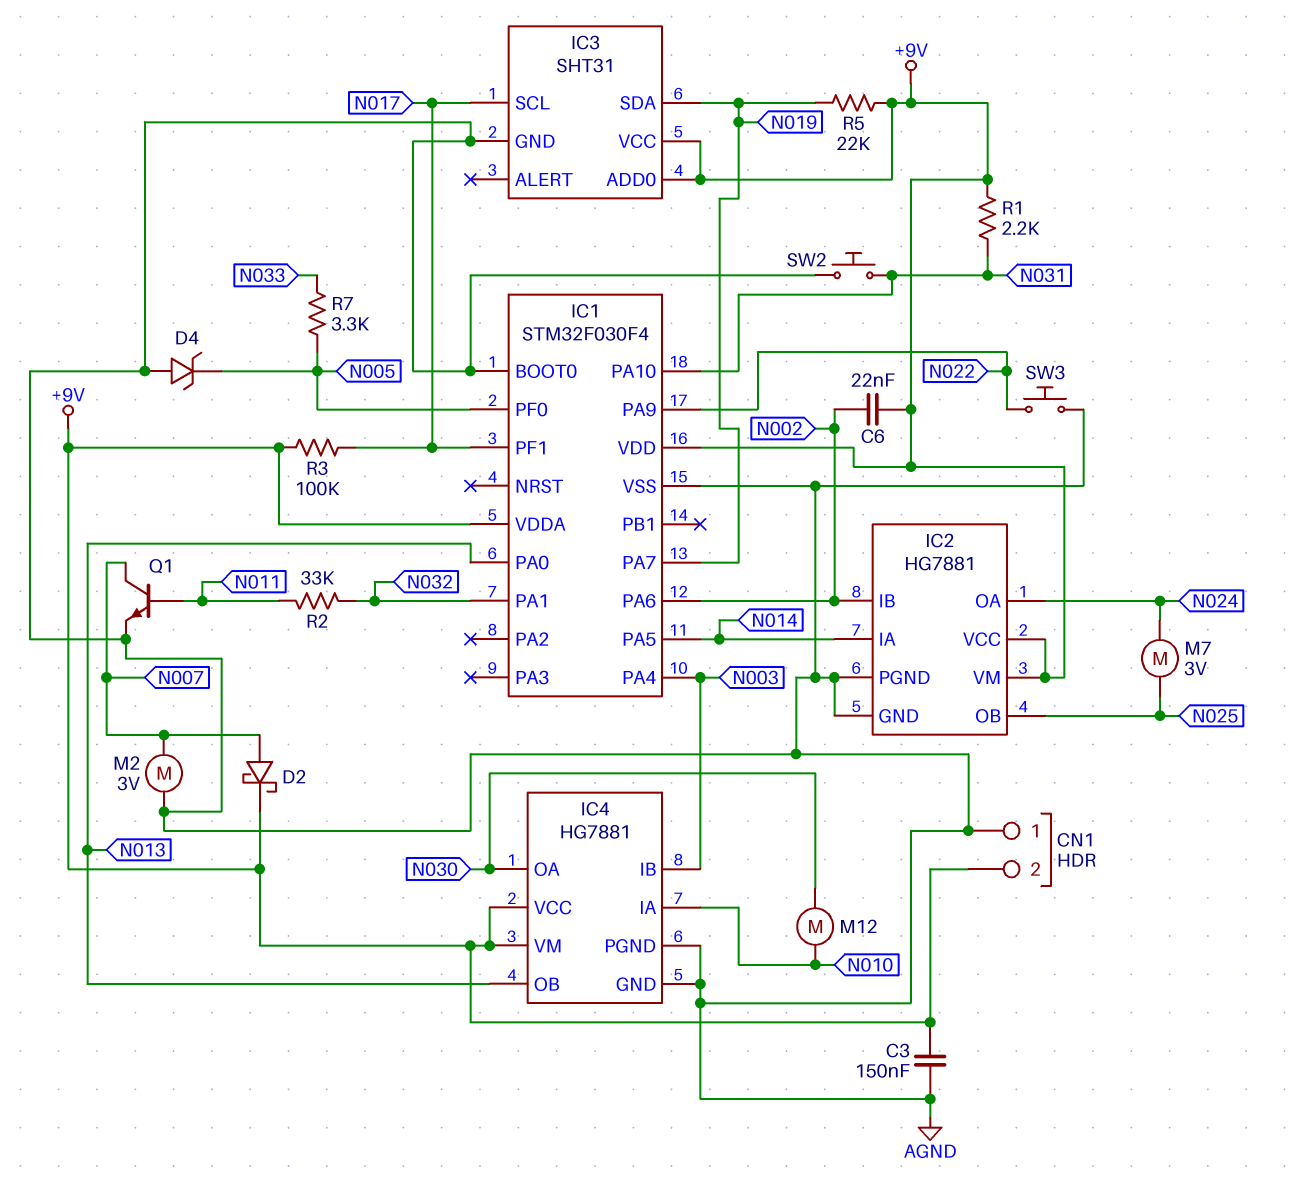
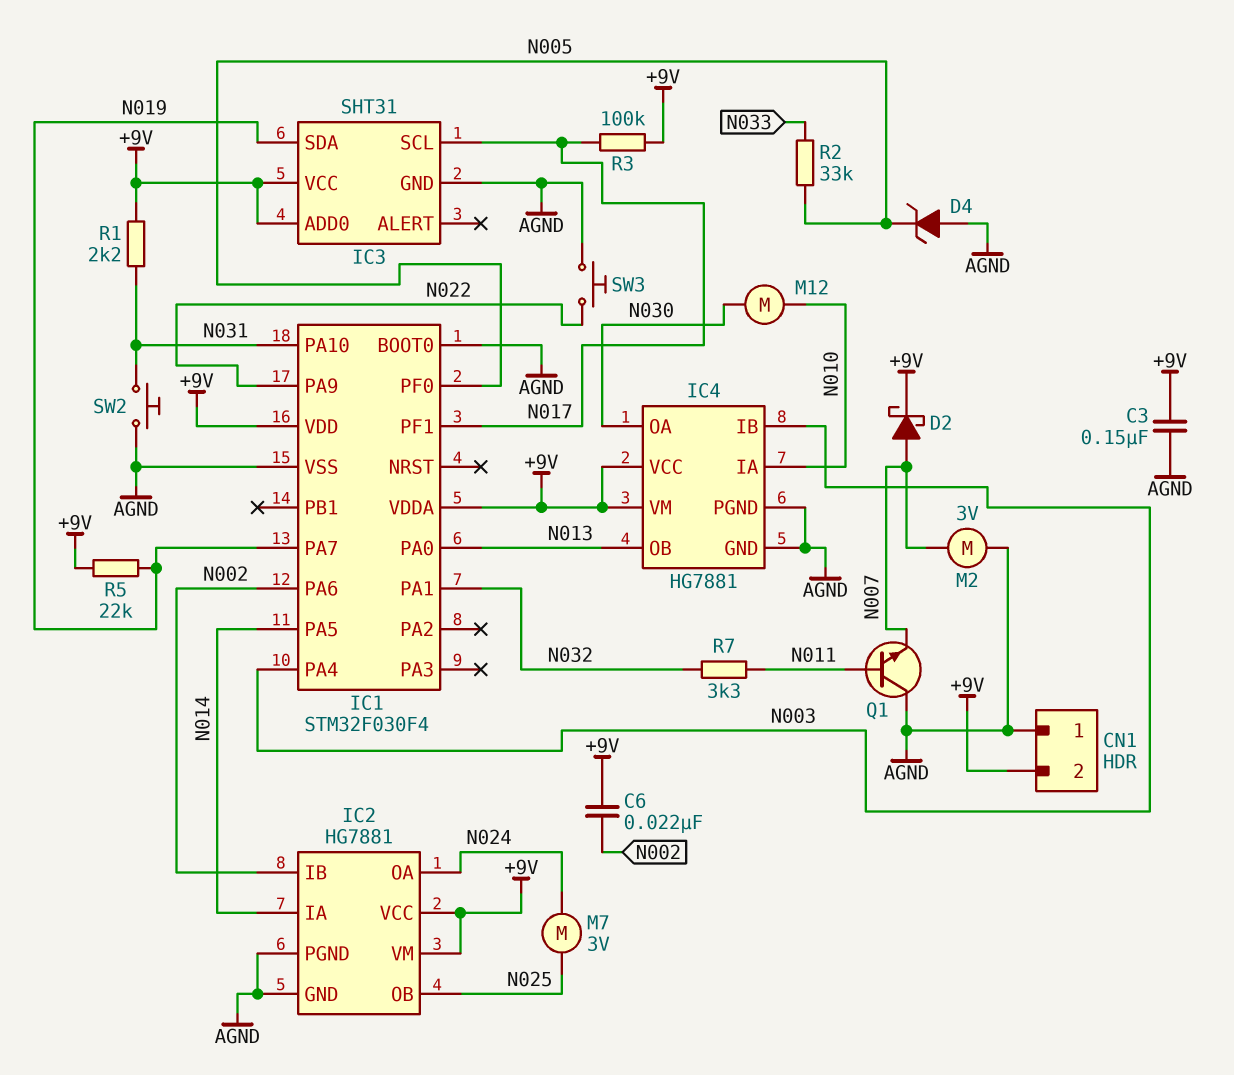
Q1: NPN (B N011, C N007, E AGND) -> NPN (B N011, C AGND, E N007)
R2: 33k (N011, N032) -> 33k (N005, N033)
R7: 3.3k (N005, N033) -> 3.3k (N011, N032)

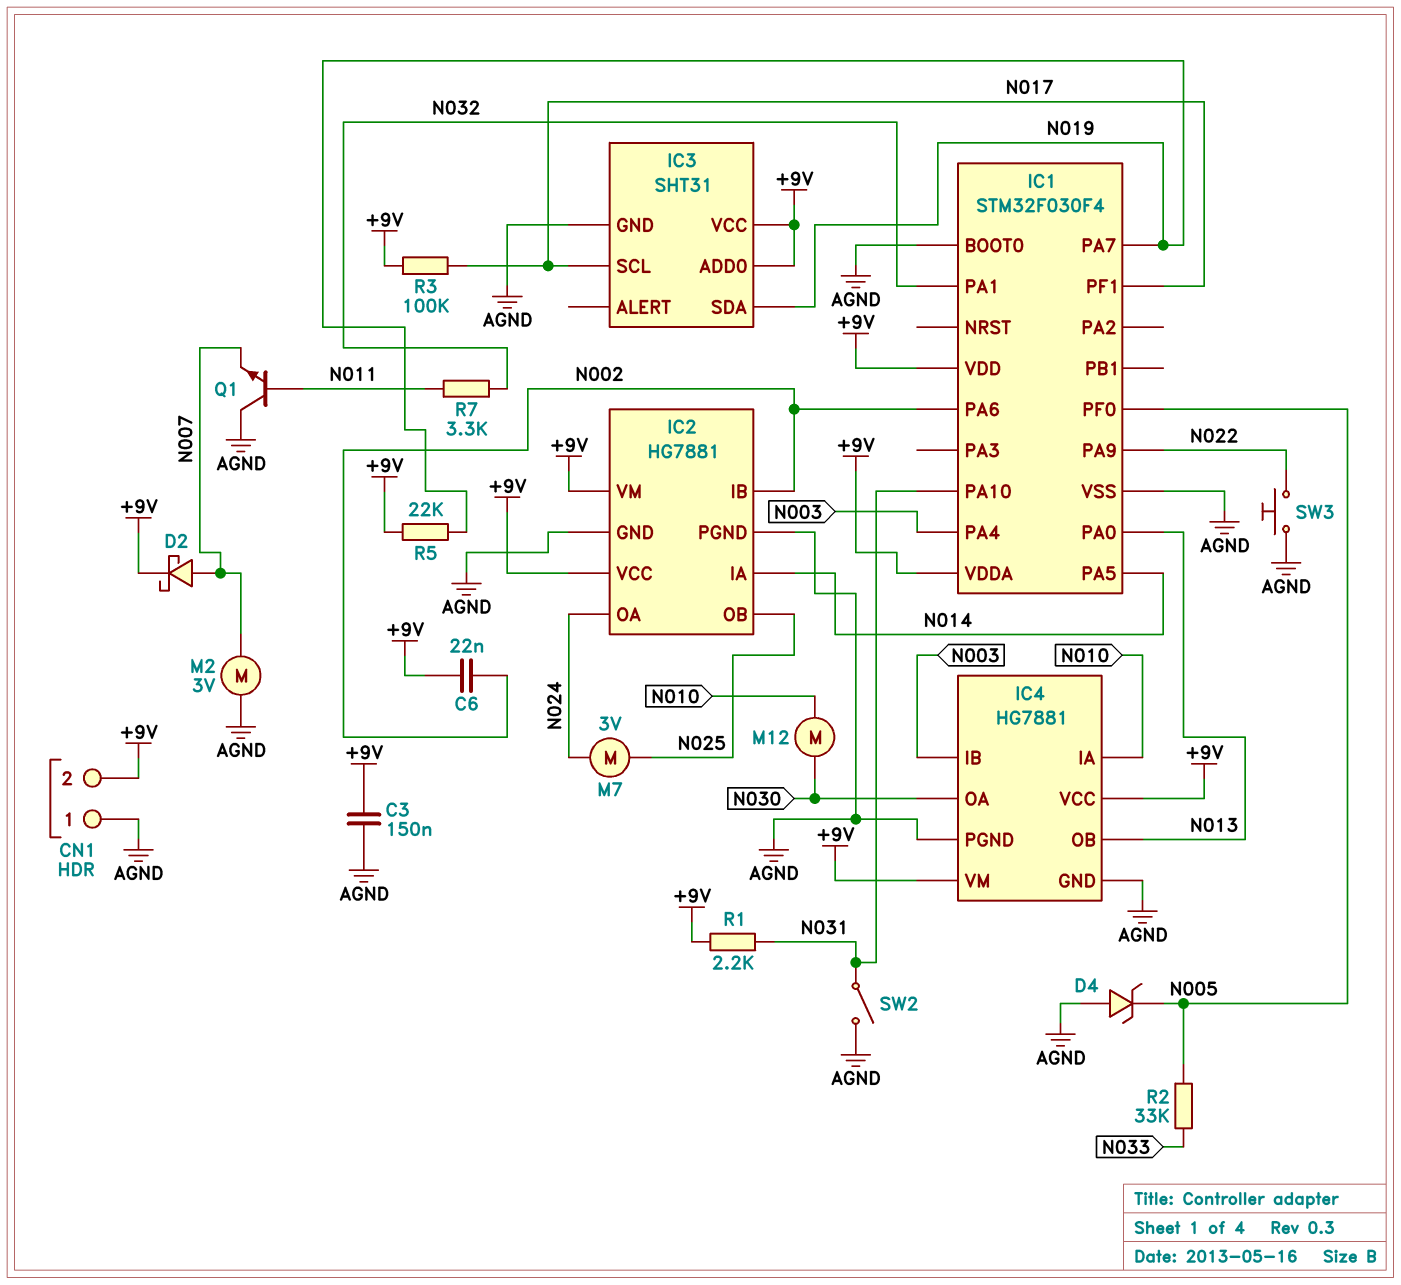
SW2: button (AGND, N031) -> switch (AGND, N031)

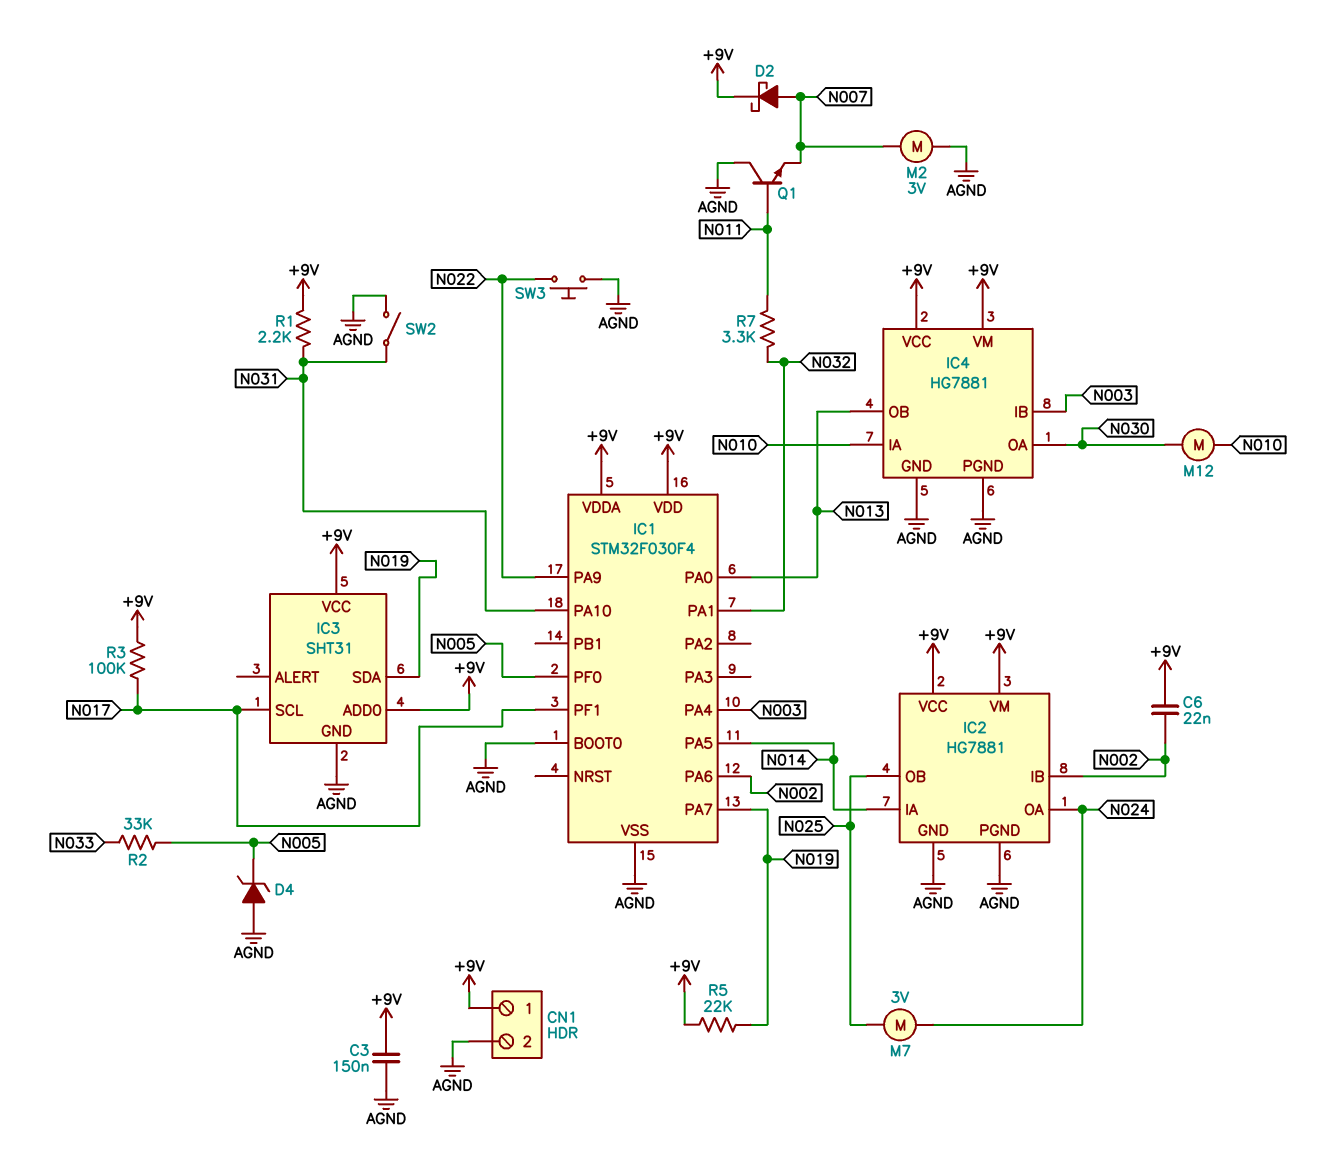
CN1 pin 1: AGND -> +9V
CN1 pin 2: +9V -> AGND

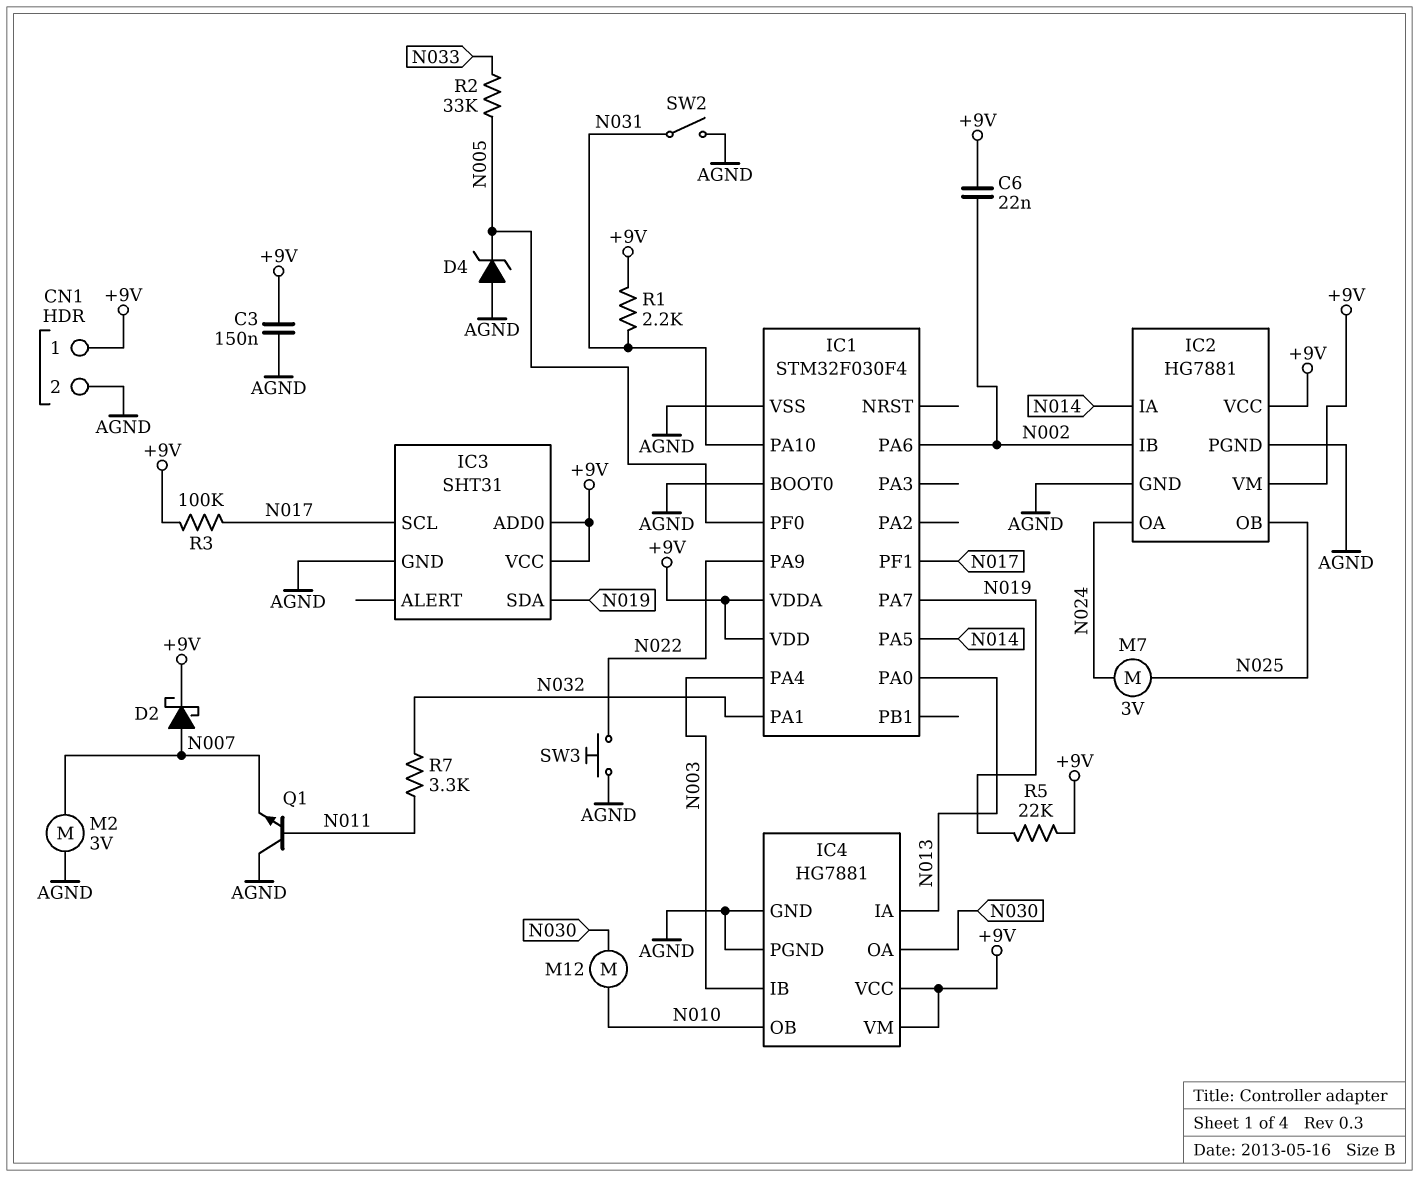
IC4 pin IA: N010 -> N013
IC4 pin OB: N013 -> N010

